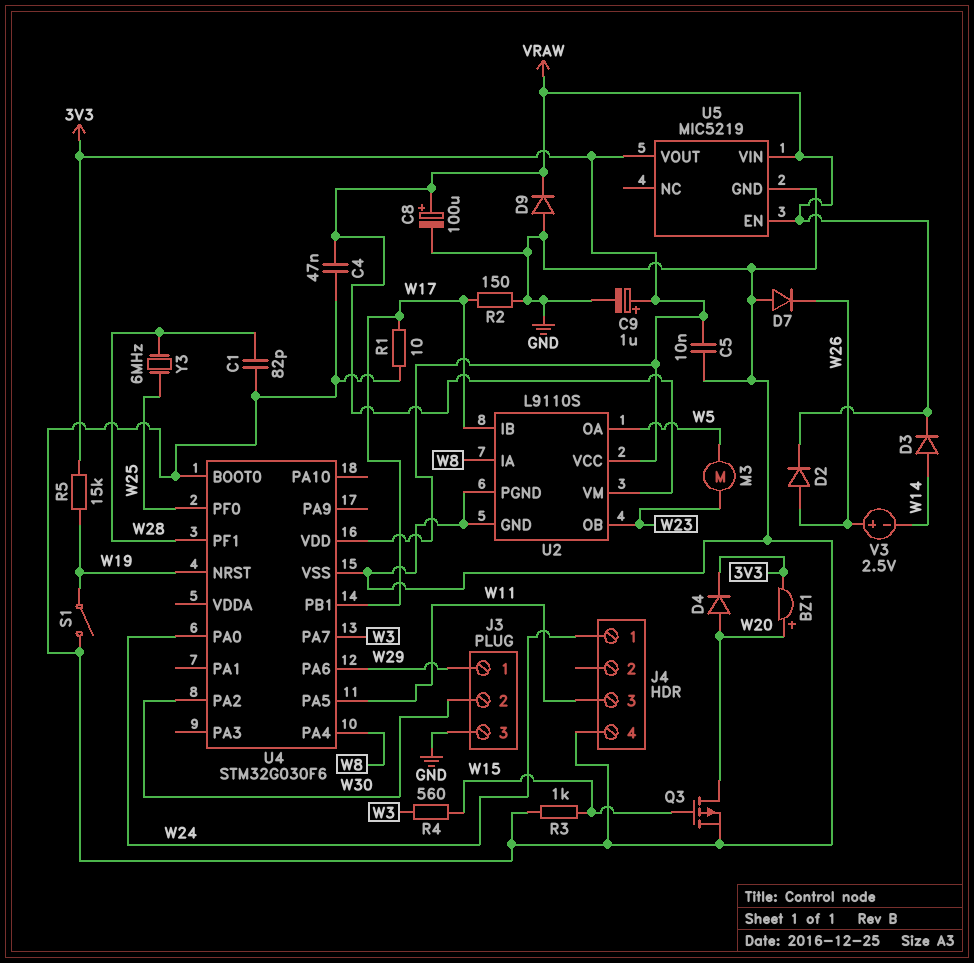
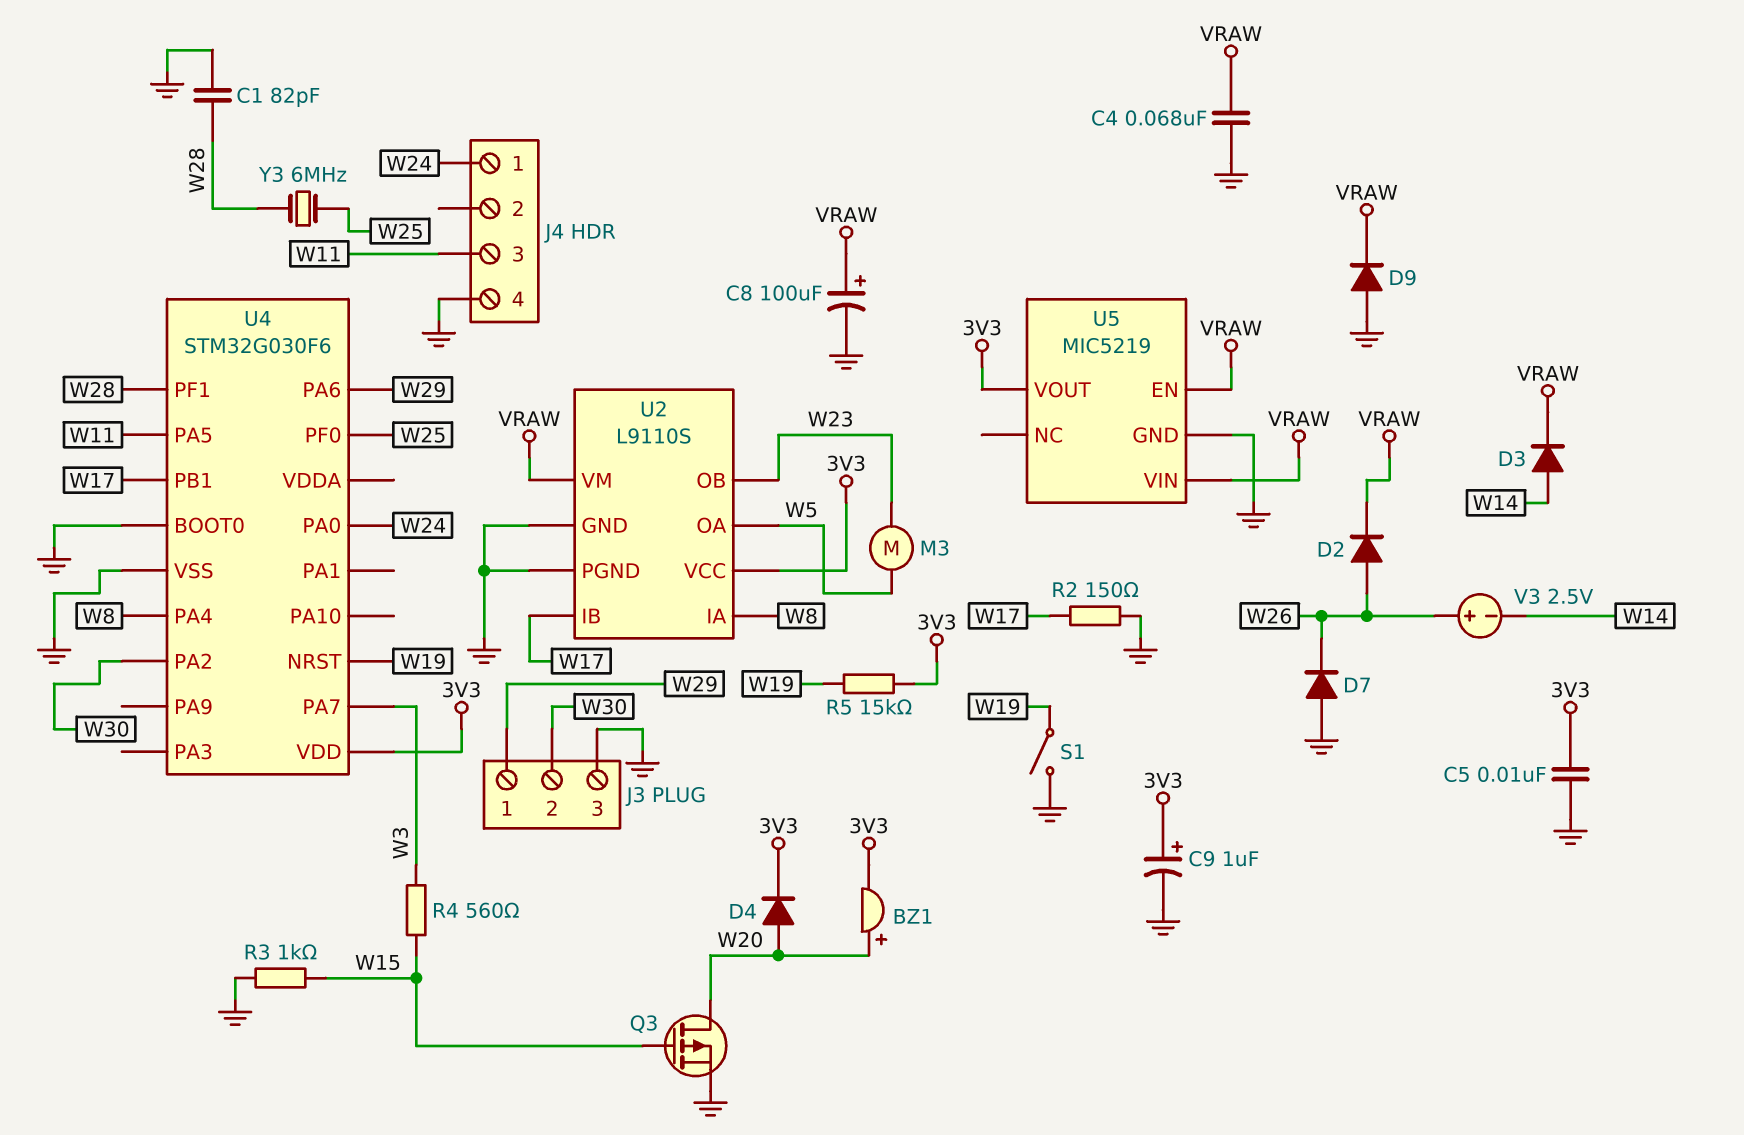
C4: 47nF (GND, VRAW) -> 68nF (GND, VRAW)
R1: 10 (GND, W17) -> none

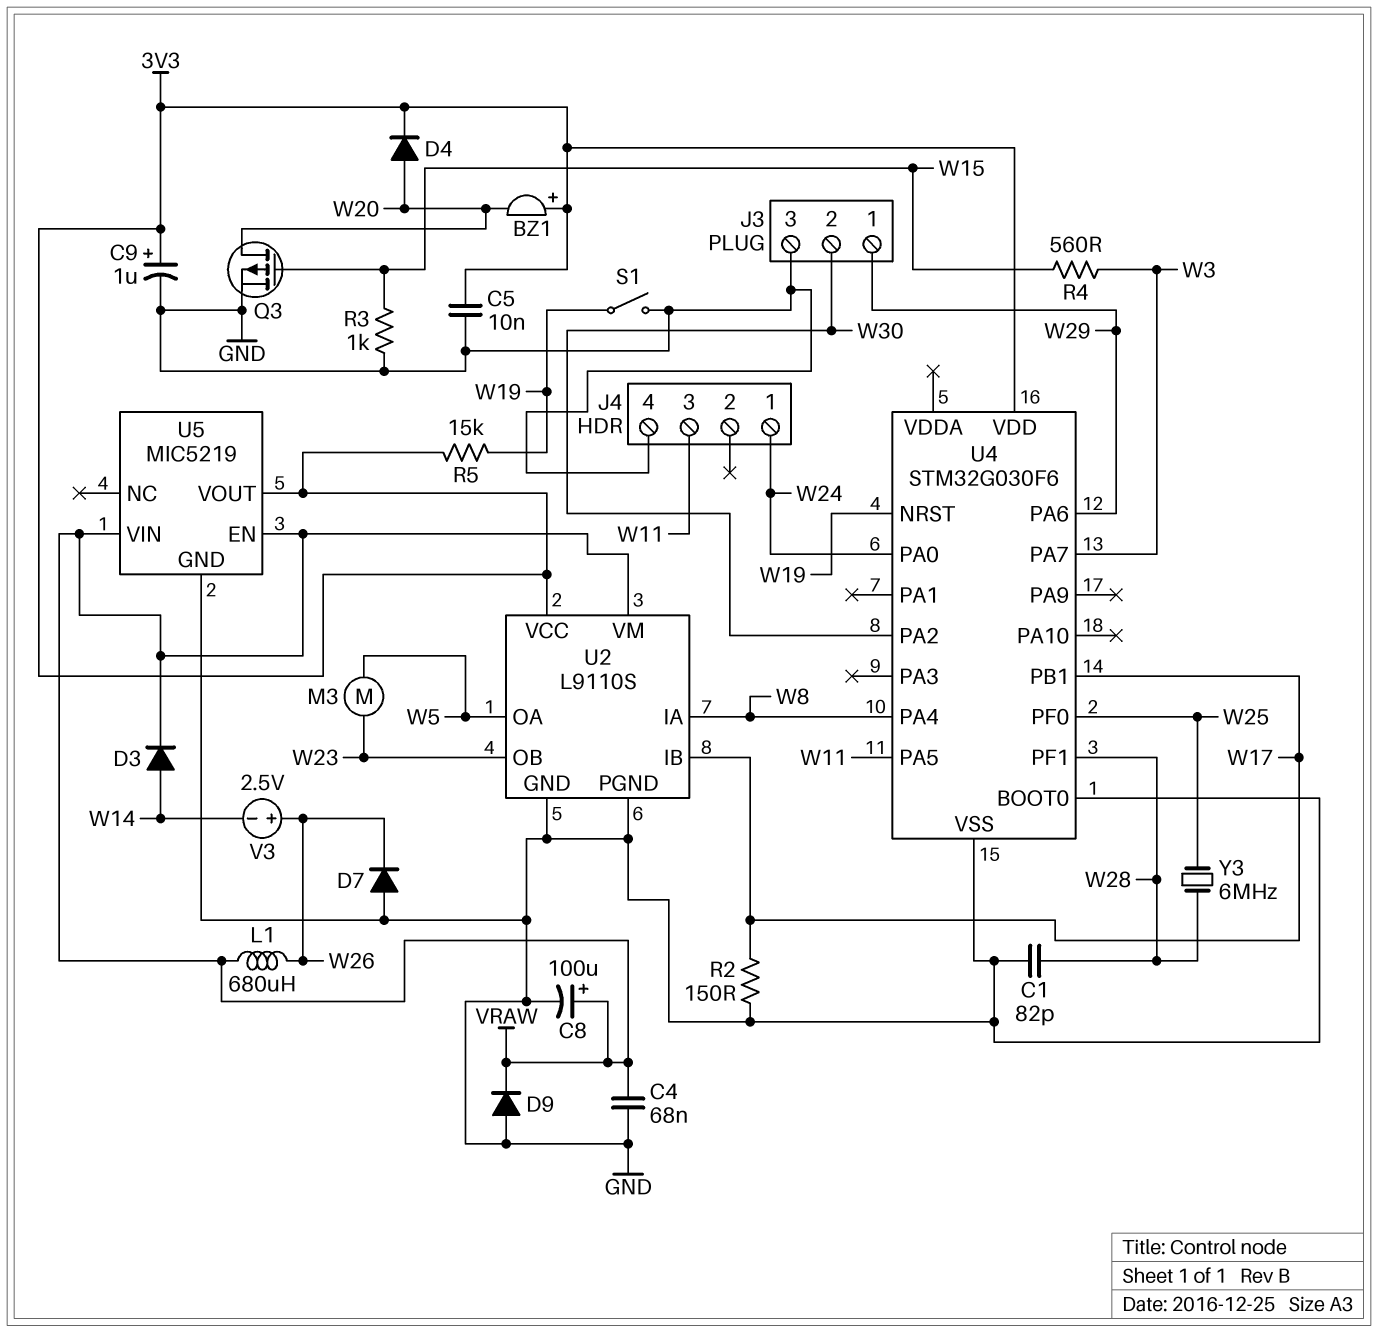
BZ1: buzzer (plus W20, minus 3V3) -> buzzer (plus 3V3, minus W20)
D2: diode (A W26, K VRAW) -> none
L1: none -> 680uH (VRAW, W26)

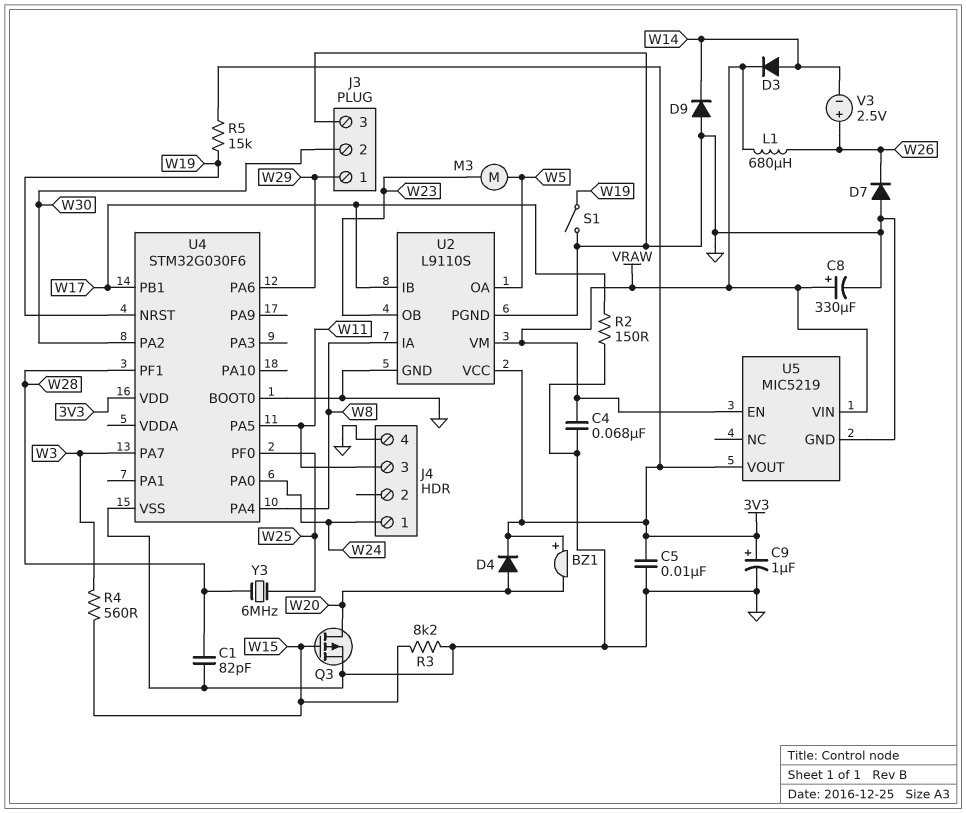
C8: 100uF (plus VRAW, minus GND) -> 330uF (plus VRAW, minus GND)
D9: diode (A GND, K VRAW) -> diode (A GND, K W14)
R3: 1k (GND, W15) -> 8.2k (GND, W15)

